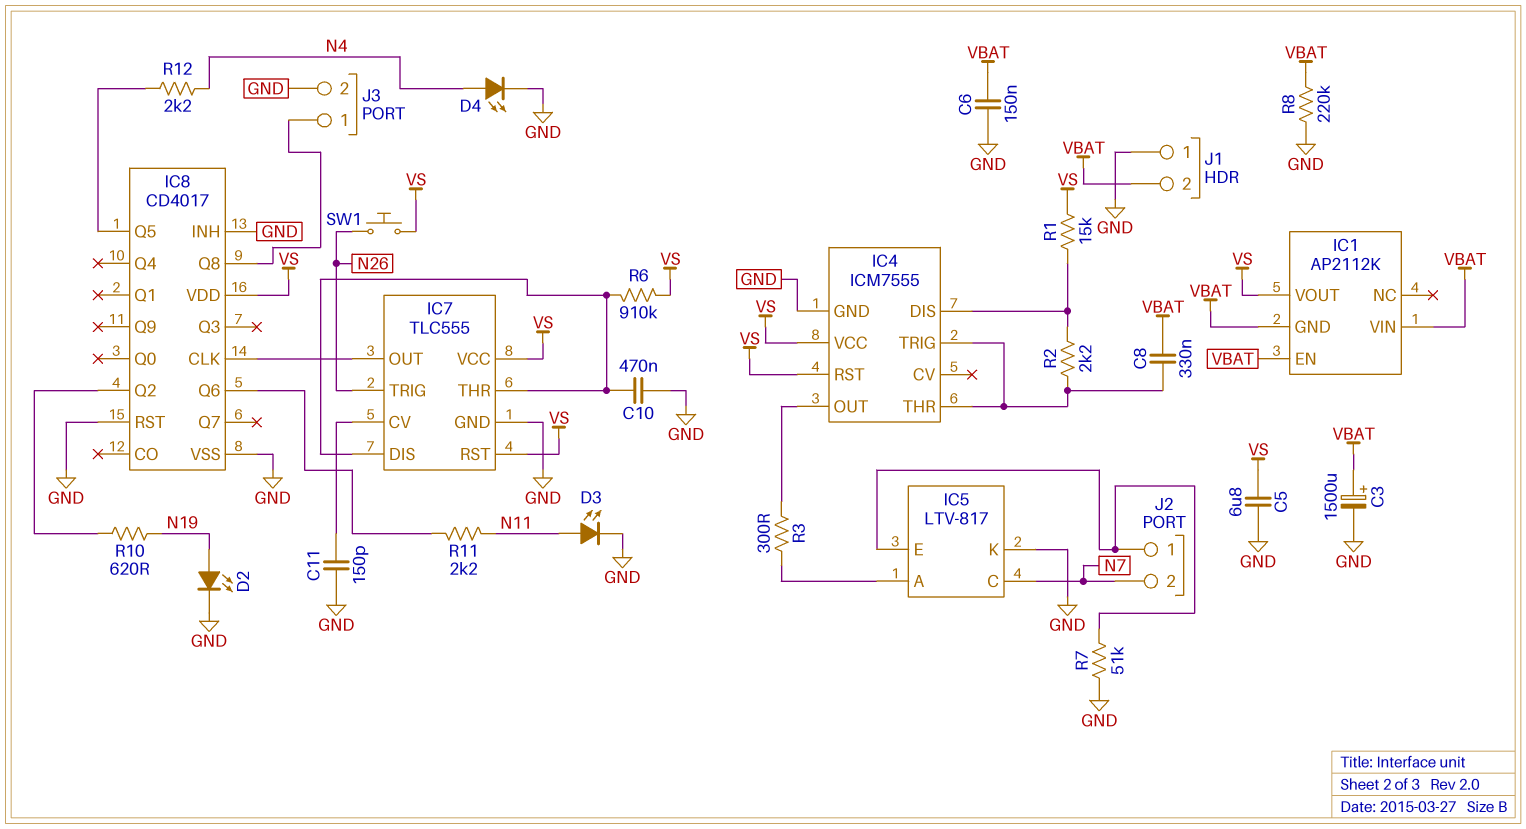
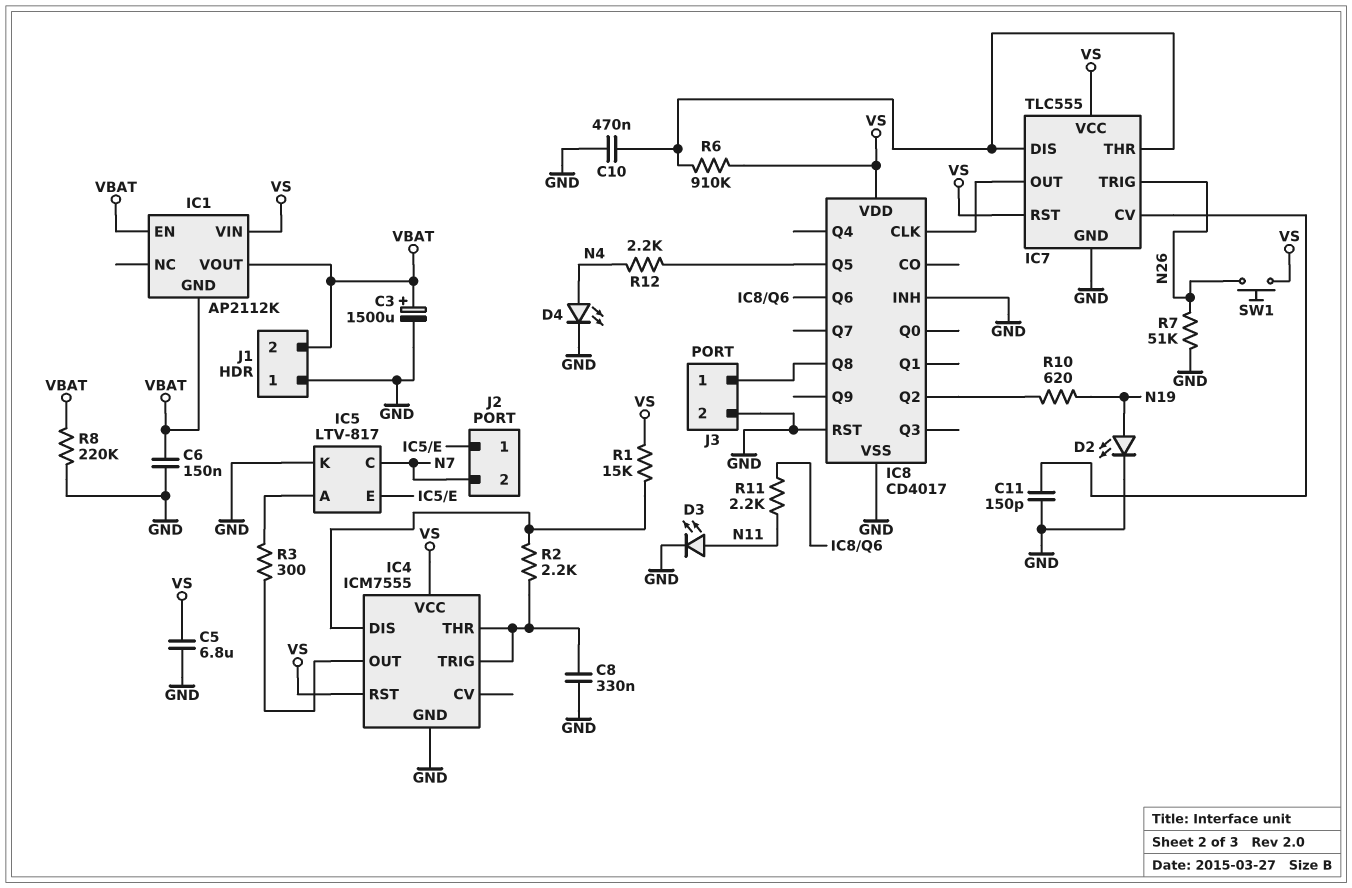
C8: 330nF (IC4/THR, VBAT) -> 330nF (GND, IC4/THR)
IC1 pin VIN: VBAT -> VS
IC1 pin VOUT: VS -> VBAT
R7: 51k (GND, IC5/E) -> 51k (GND, N26)

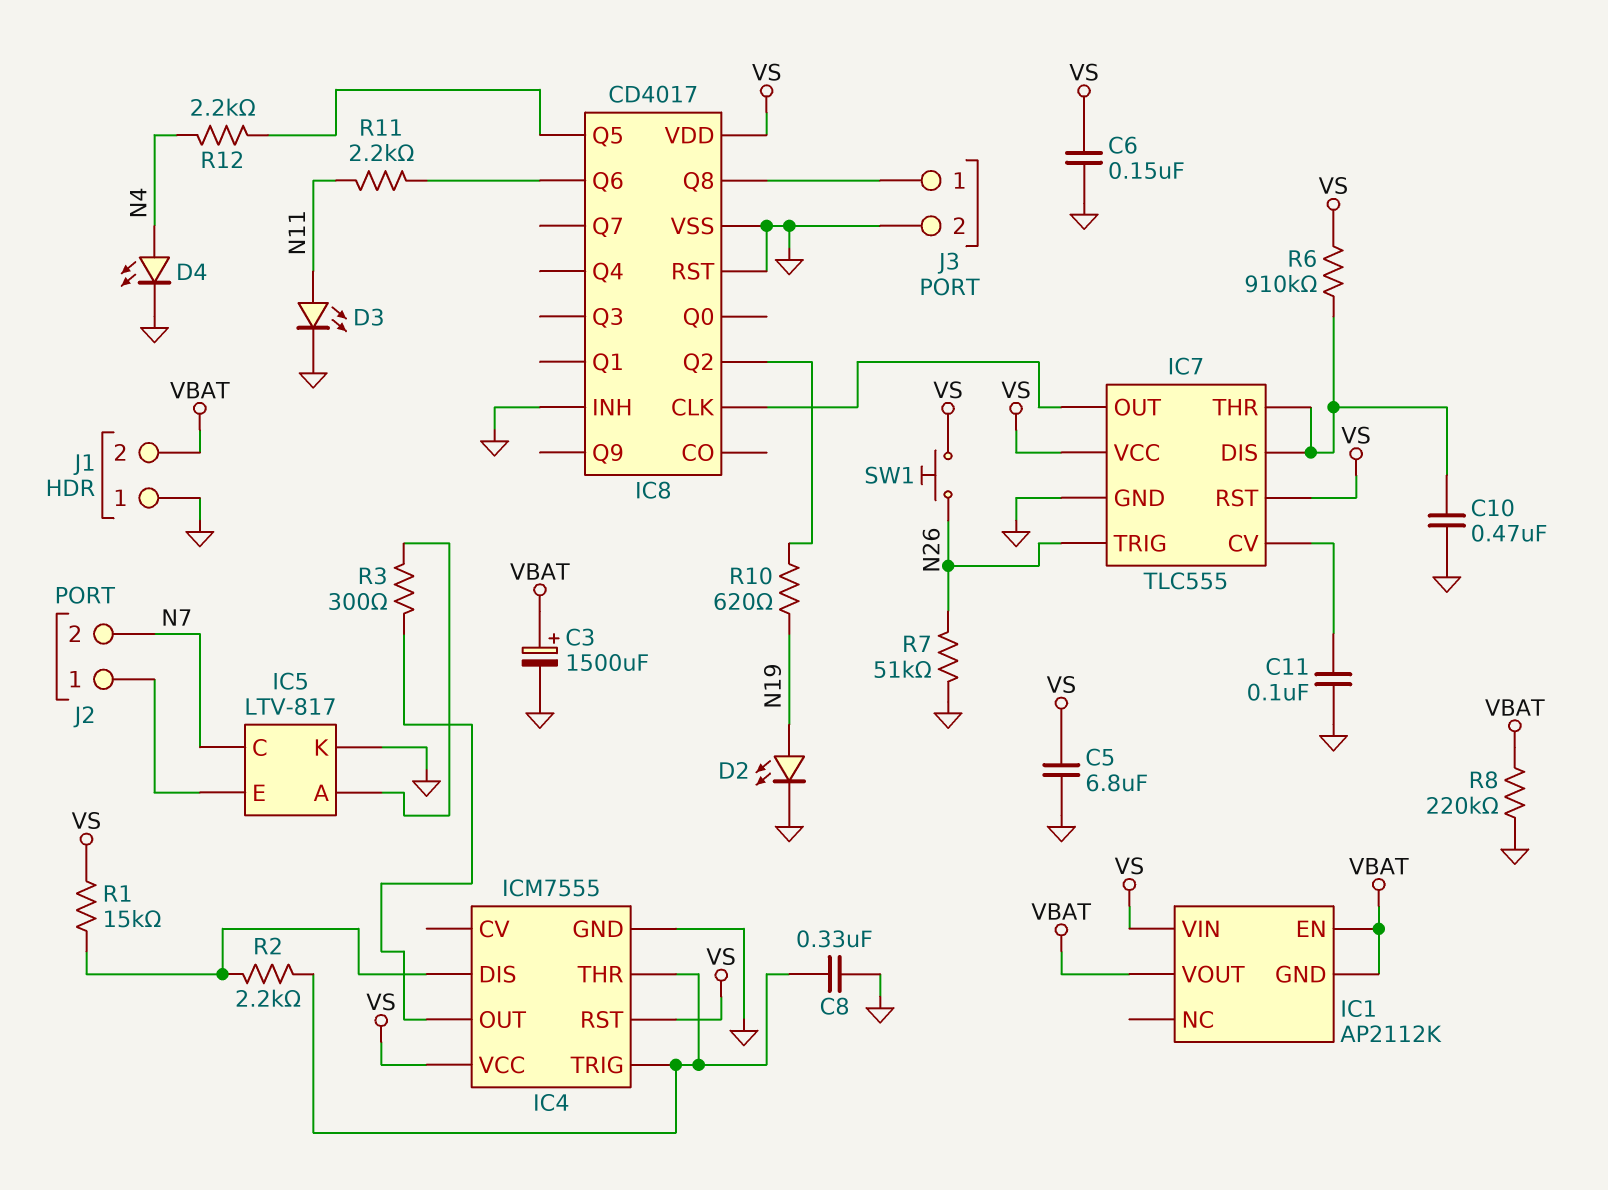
C6: 150nF (GND, VBAT) -> 150nF (GND, VS)
C11: 150pF (GND, IC7/CV) -> 100nF (GND, IC7/CV)

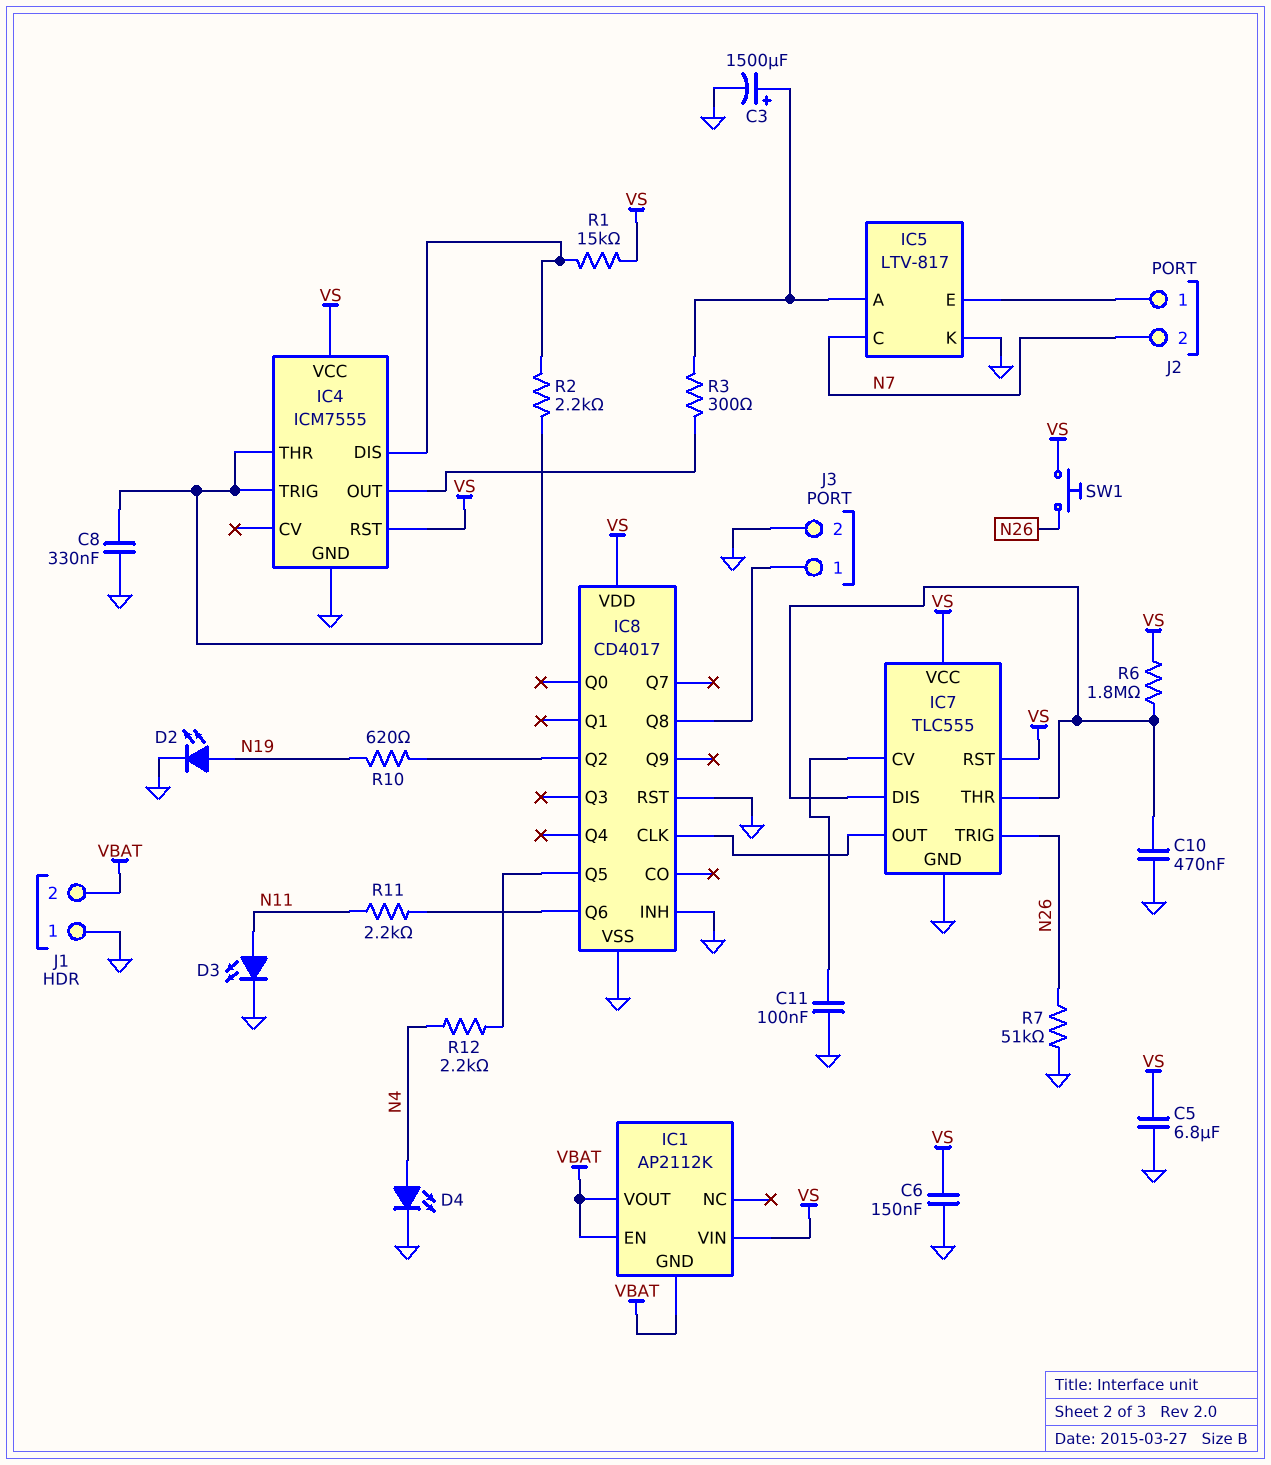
C3: 1500uF (plus VBAT, minus GND) -> 1500uF (plus IC5/A, minus GND)
R6: 910k (IC7/DIS, VS) -> 1.8M (IC7/DIS, VS)
R8: 220k (GND, VBAT) -> none

